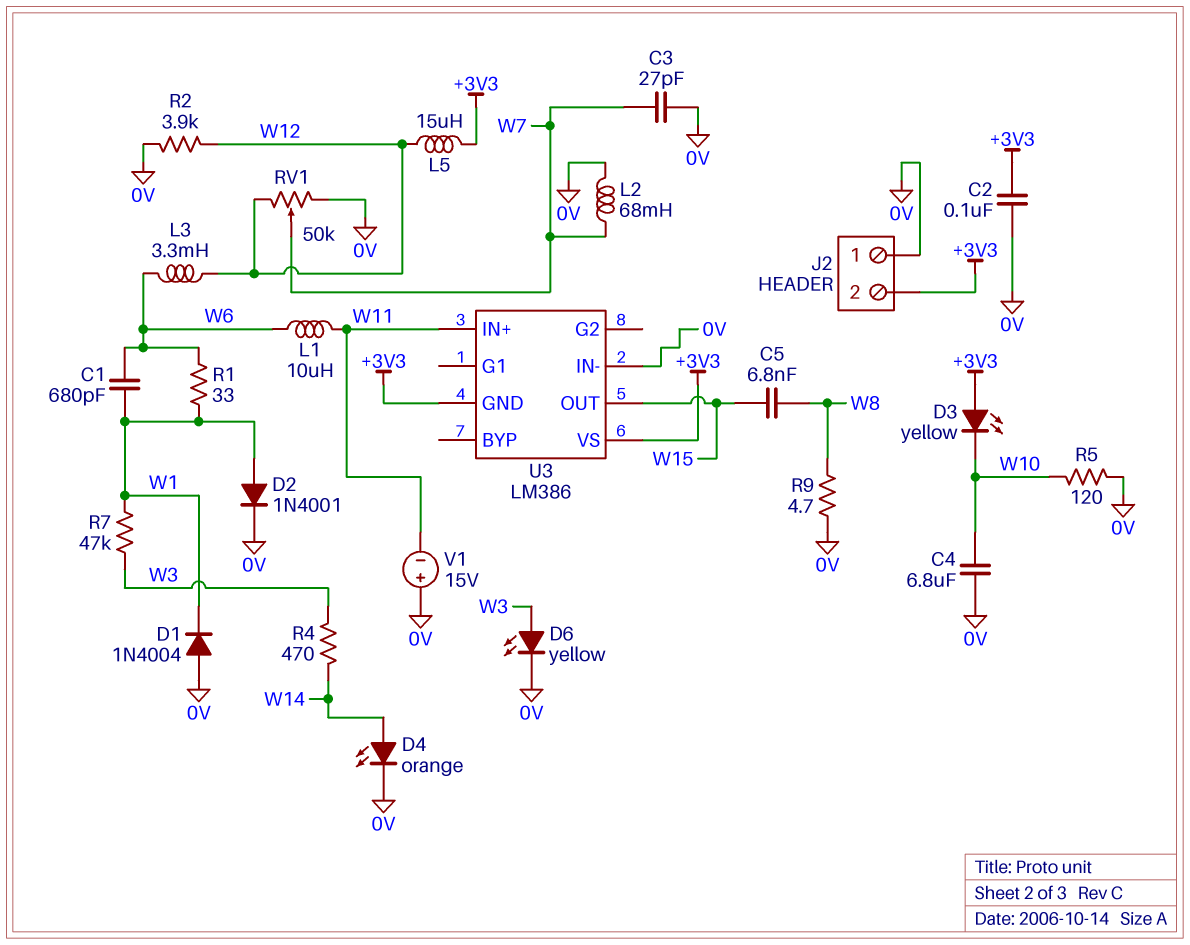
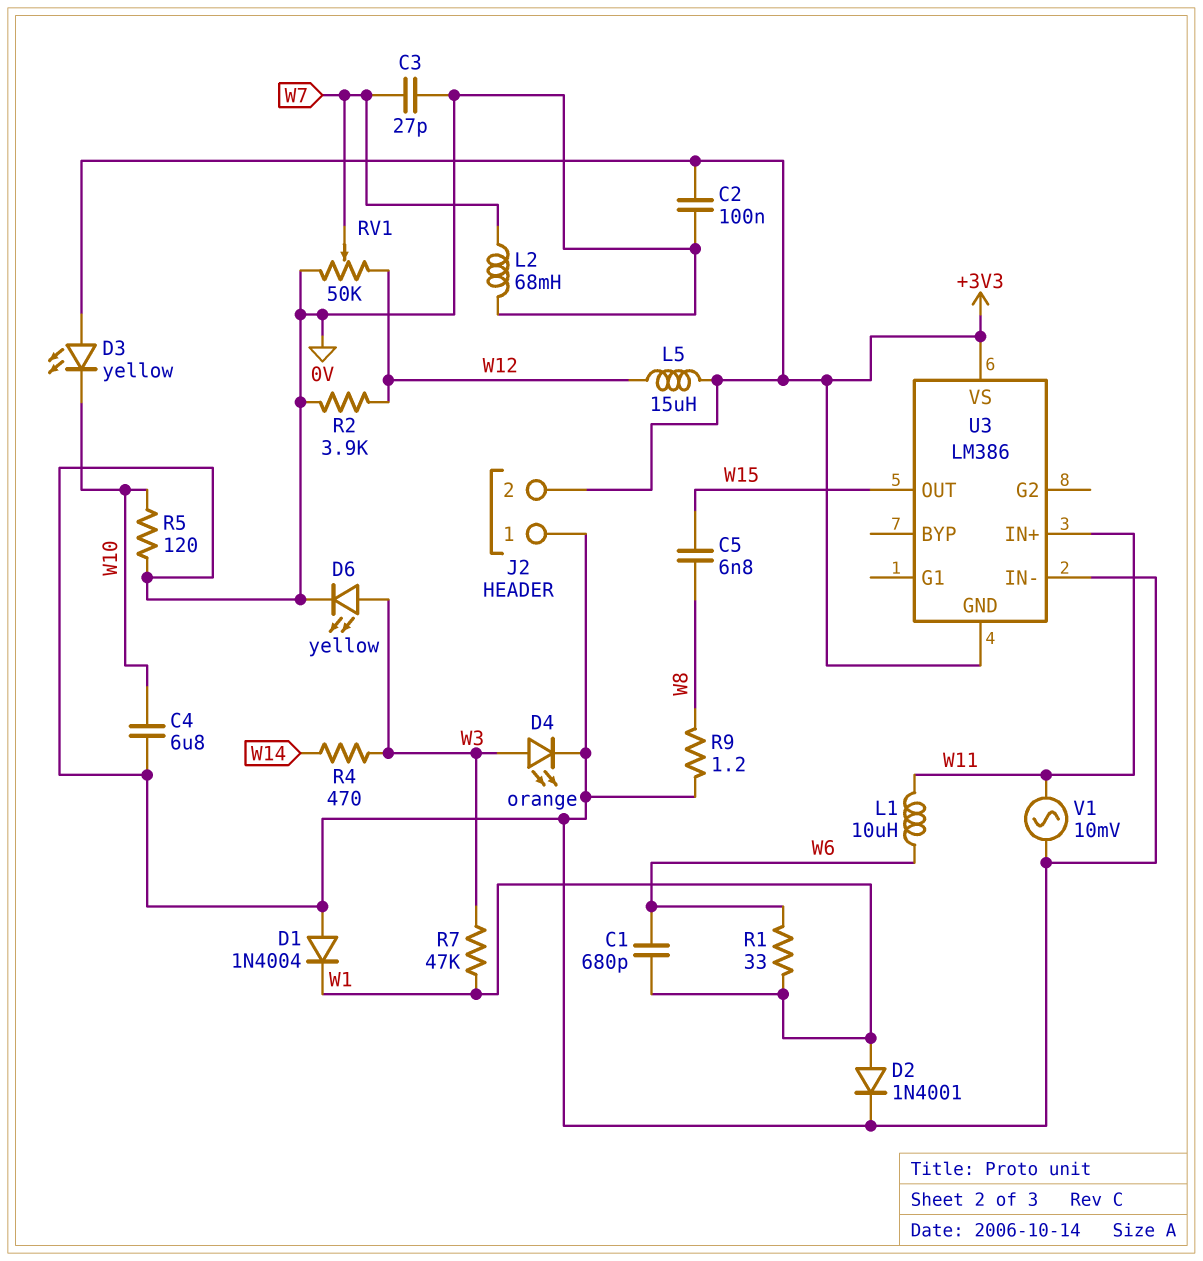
D4: LED orange (A W14, K 0V) -> LED orange (A W3, K 0V)
L3: 3.3mH (W6, W12) -> none
R9: 4.7 (0V, W8) -> 1.2 (0V, W8)
V1: 15V (plus 0V, minus W11) -> AC 10mV (0V, W11)

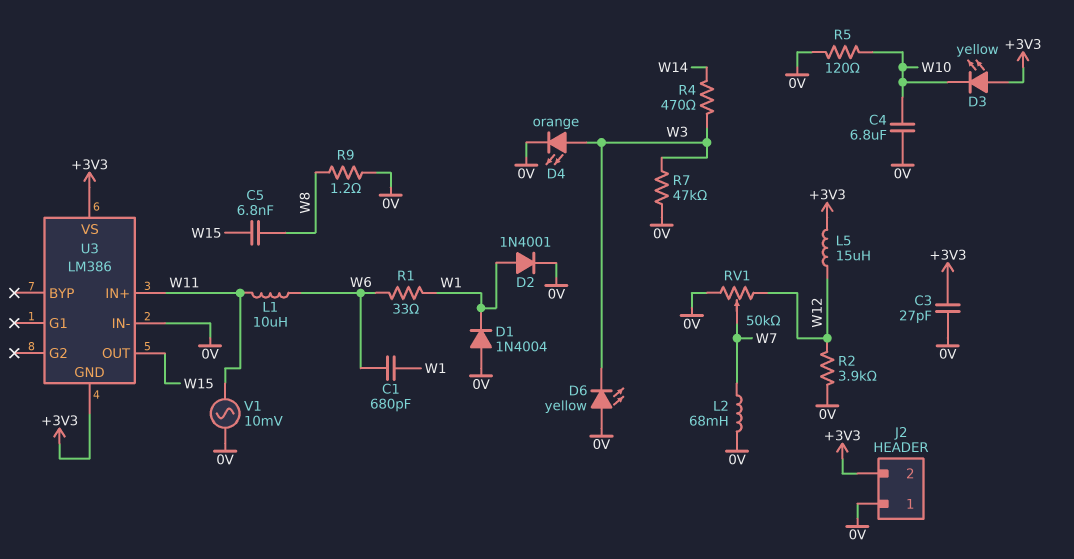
C2: 100nF (+3V3, 0V) -> none
C3: 27pF (0V, W7) -> 27pF (+3V3, 0V)
D6: LED yellow (A W3, K 0V) -> LED yellow (A 0V, K W3)
R7: 47k (W1, W3) -> 47k (0V, W3)

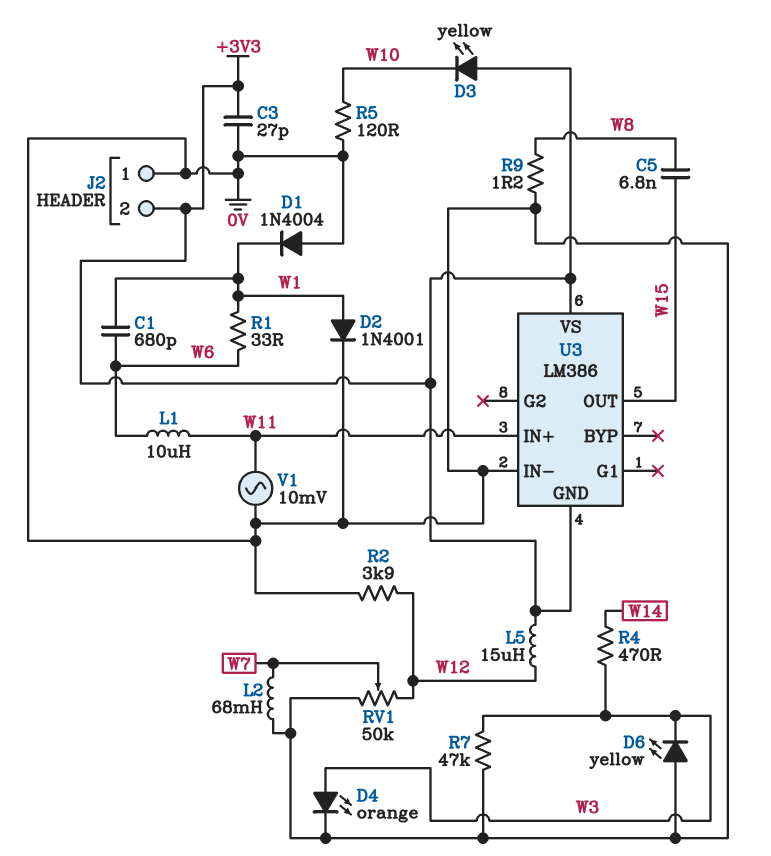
C4: 6.8uF (0V, W10) -> none

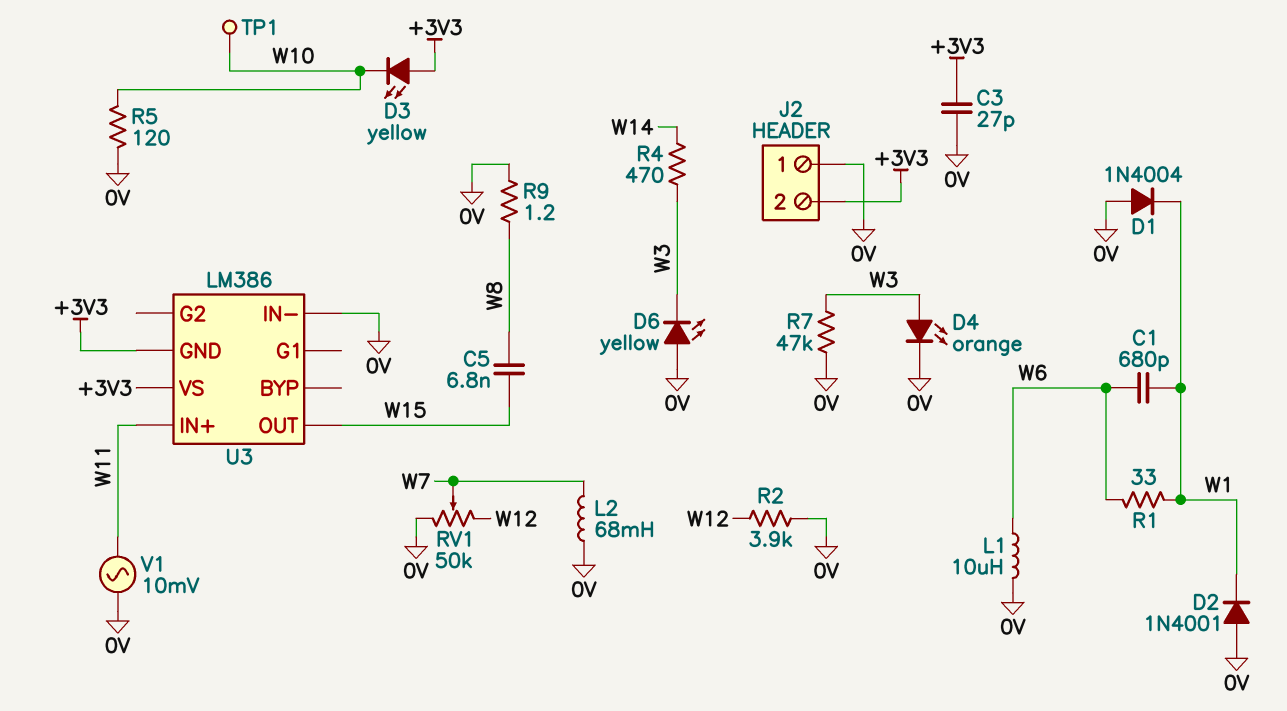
D2: diode 1N4001 (A W1, K 0V) -> diode 1N4001 (A 0V, K W1)
L1: 10uH (W6, W11) -> 10uH (0V, W6)
L5: 15uH (+3V3, W12) -> none
TP1: none -> test point (W10)

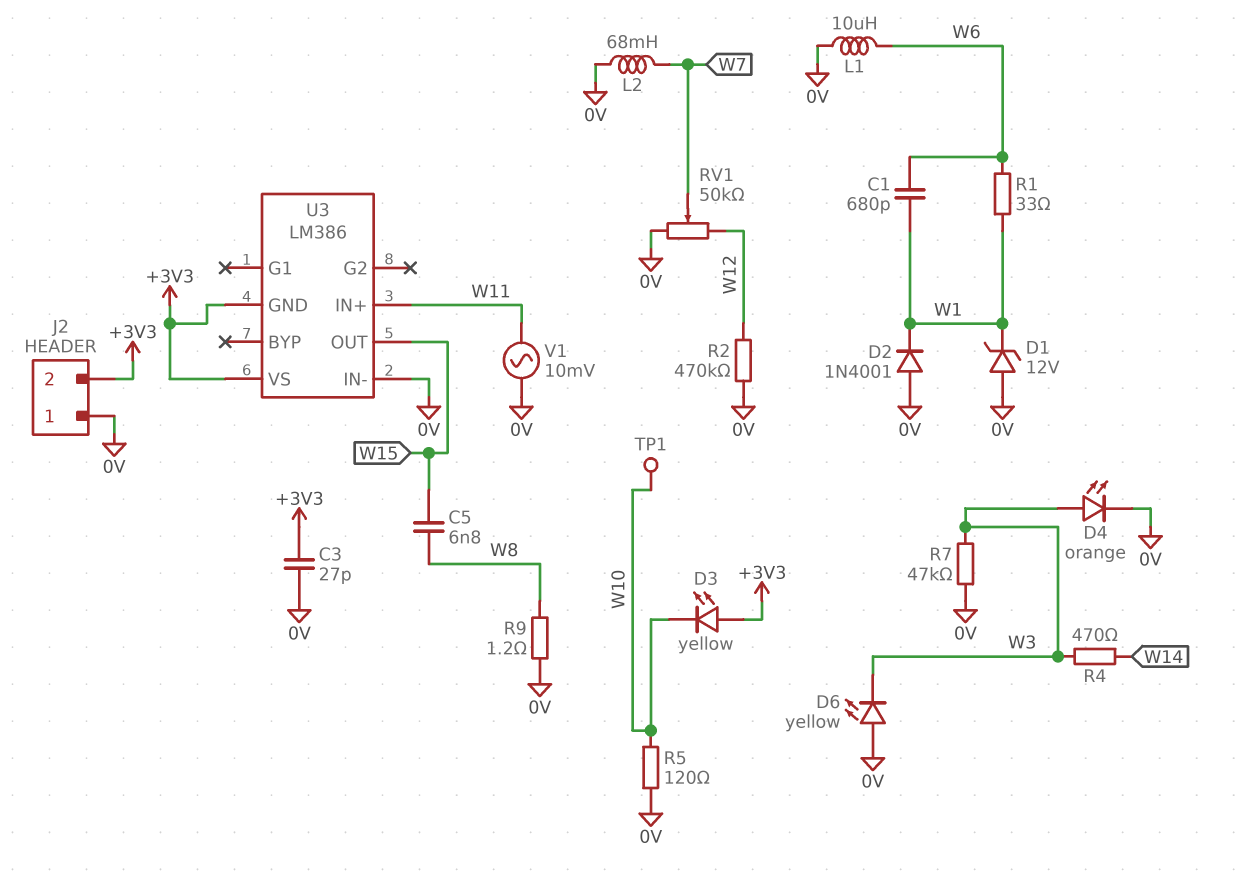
D1: diode 1N4004 (A 0V, K W1) -> zener 12V (A 0V, K W1)
R2: 3.9k (0V, W12) -> 470k (0V, W12)

